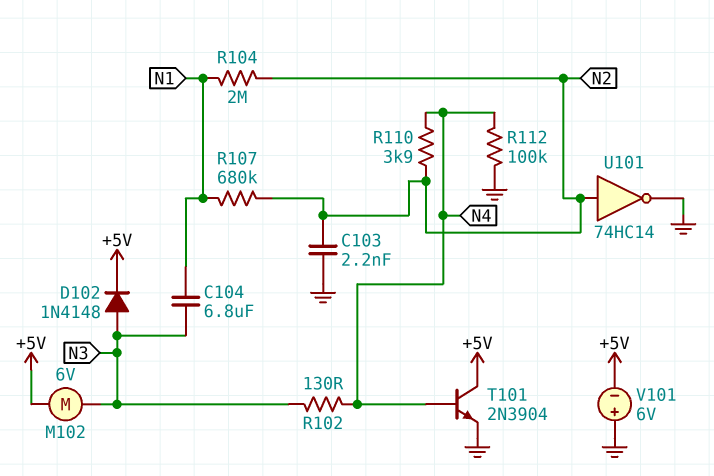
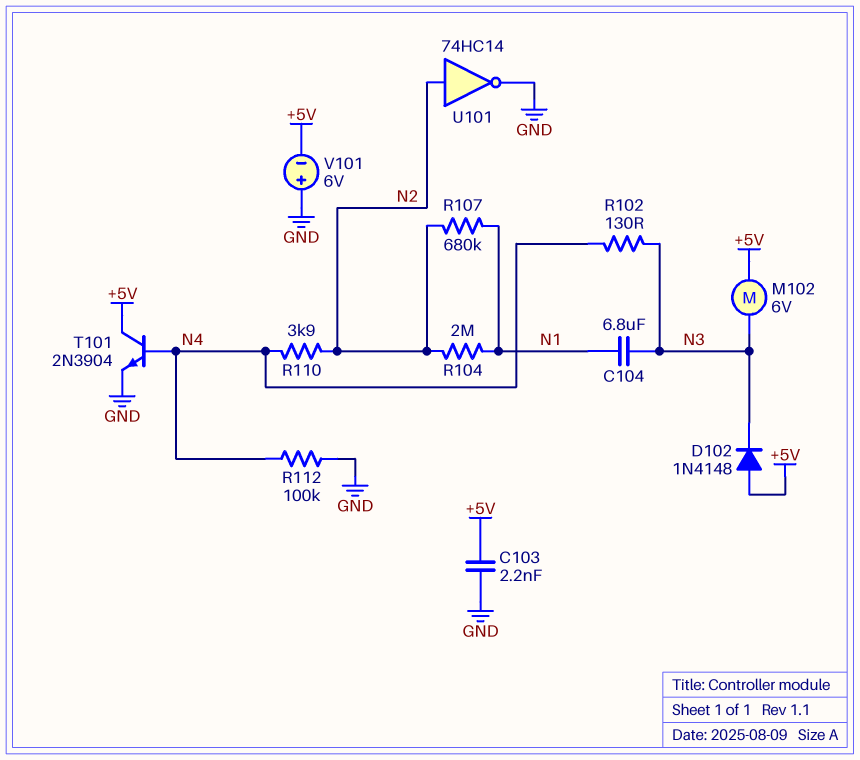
C103: 2.2nF (GND, N2) -> 2.2nF (+5V, GND)
D102: diode 1N4148 (A N3, K +5V) -> diode 1N4148 (A +5V, K N3)

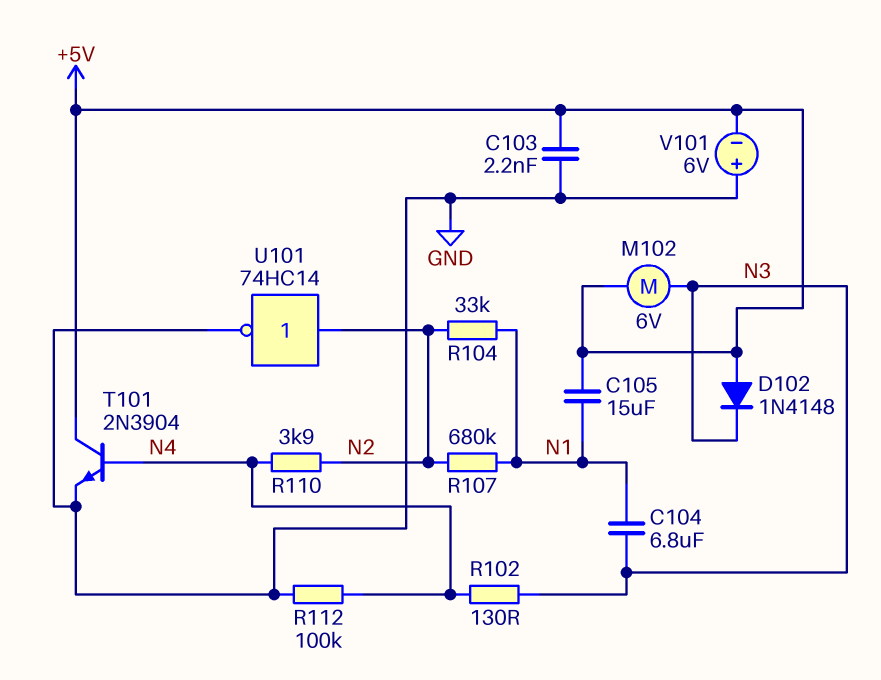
C105: none -> 15uF (+5V, N1)
R104: 2M (N1, N2) -> 33k (N1, N2)

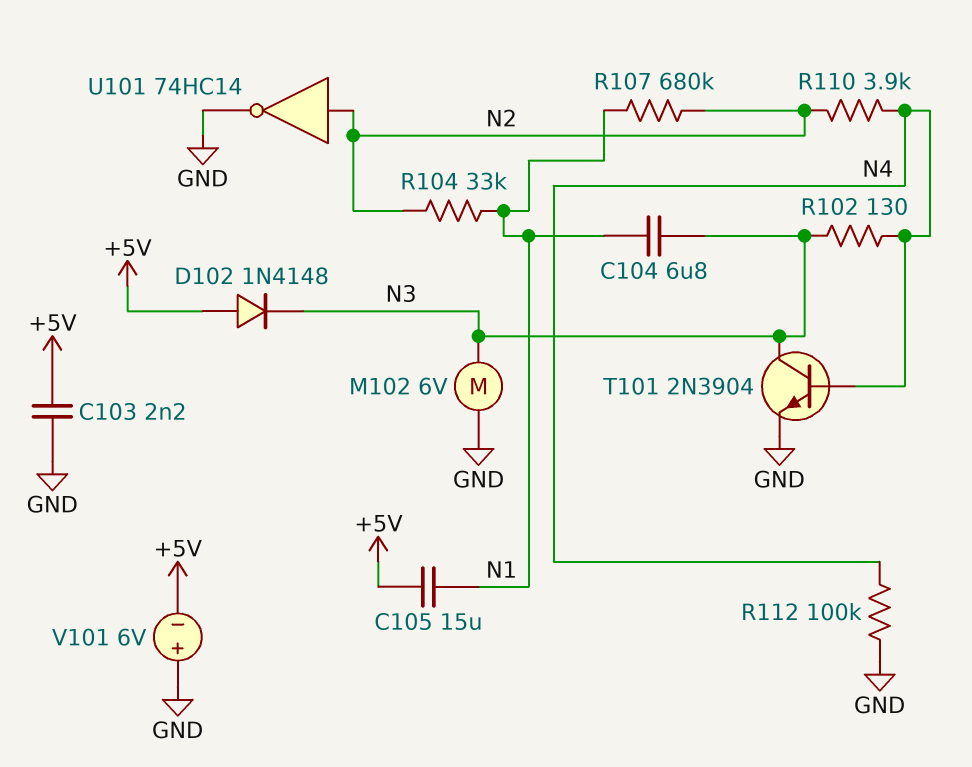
M102: motor 6V (+5V, N3) -> motor 6V (GND, N3)
T101: NPN 2N3904 (B N4, C +5V, E GND) -> NPN 2N3904 (B N4, C N3, E GND)

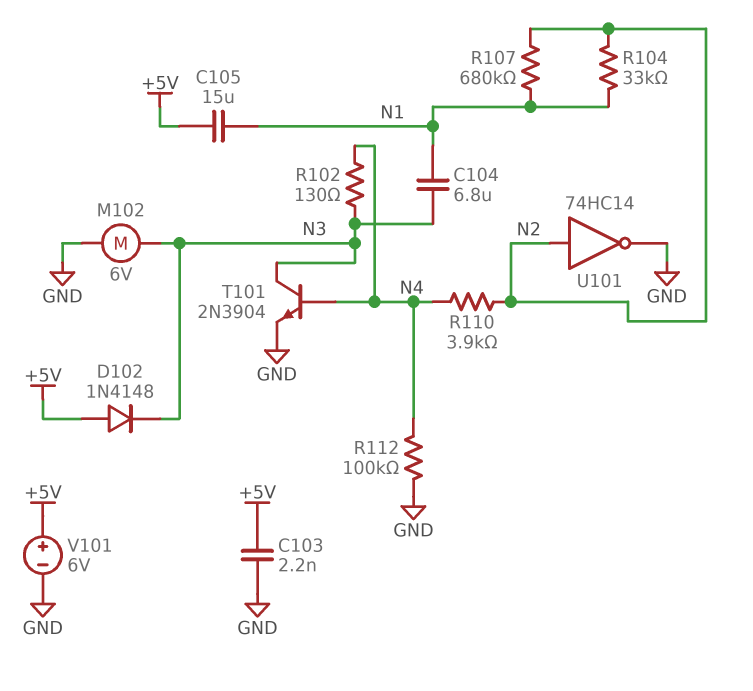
V101: 6V (plus GND, minus +5V) -> 6V (plus +5V, minus GND)

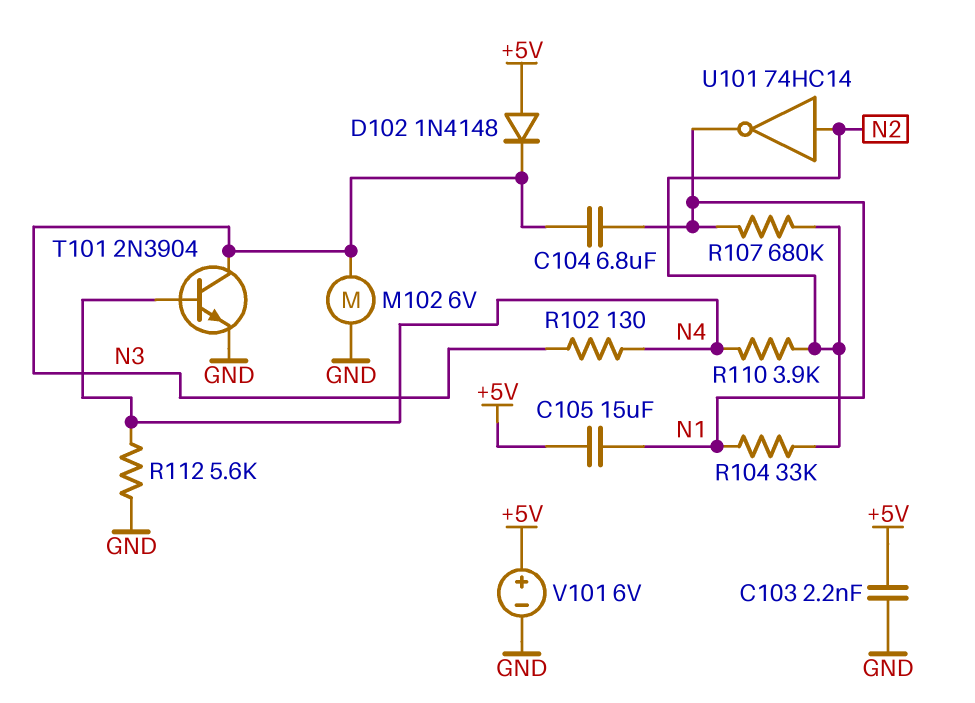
R112: 100k (GND, N4) -> 5.6k (GND, N4)
U101: NOT 74HC14 (in N2, out GND) -> NOT 74HC14 (in N2, out N1)

